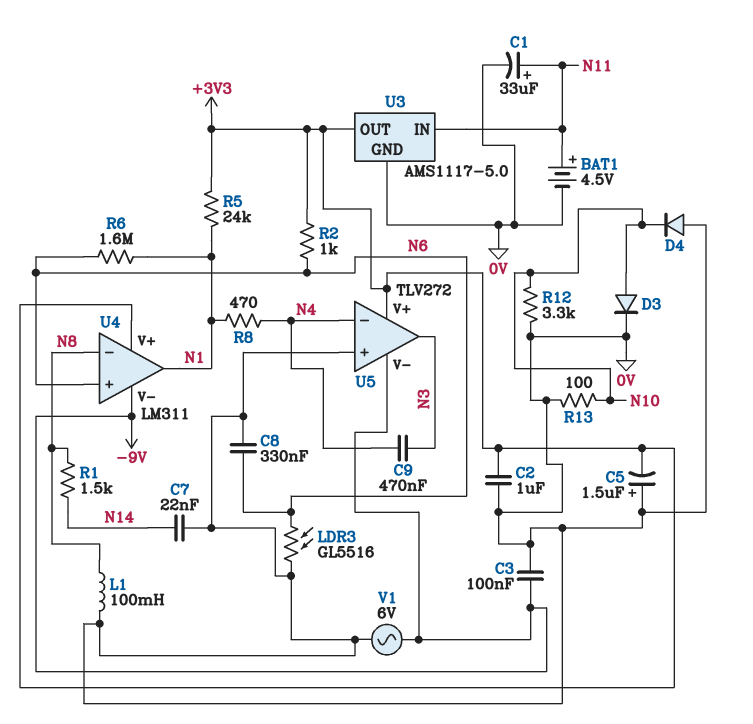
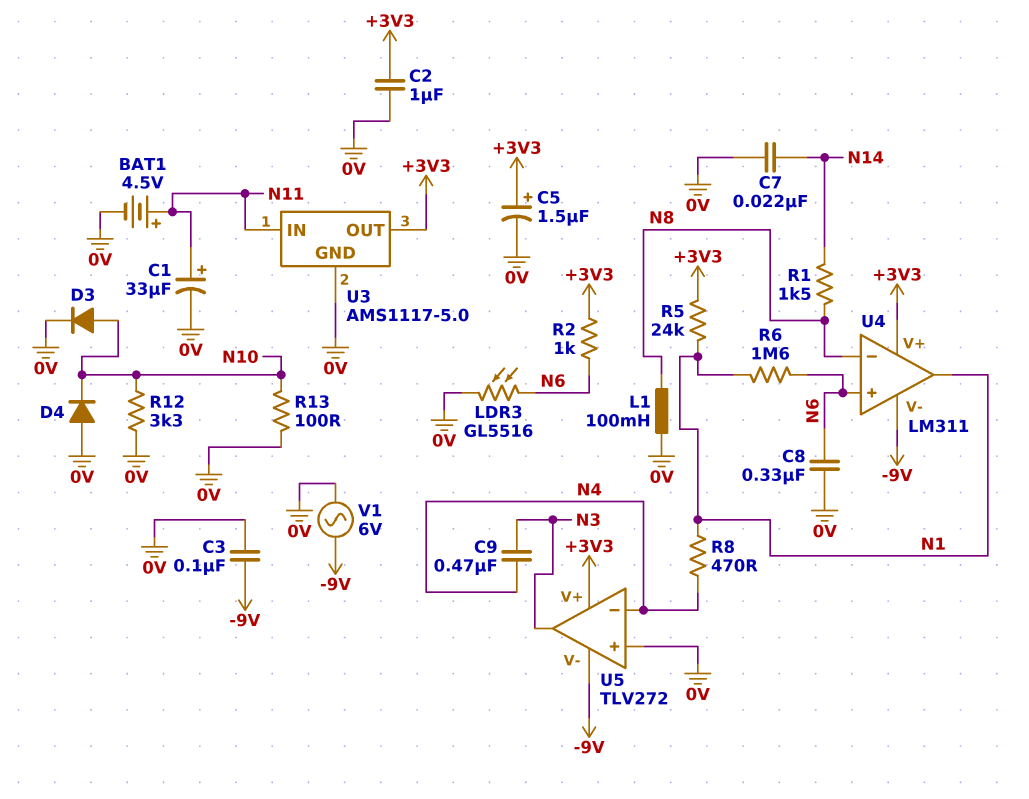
C5: 1.5uF (plus 0V, minus +3V3) -> 1.5uF (plus +3V3, minus 0V)

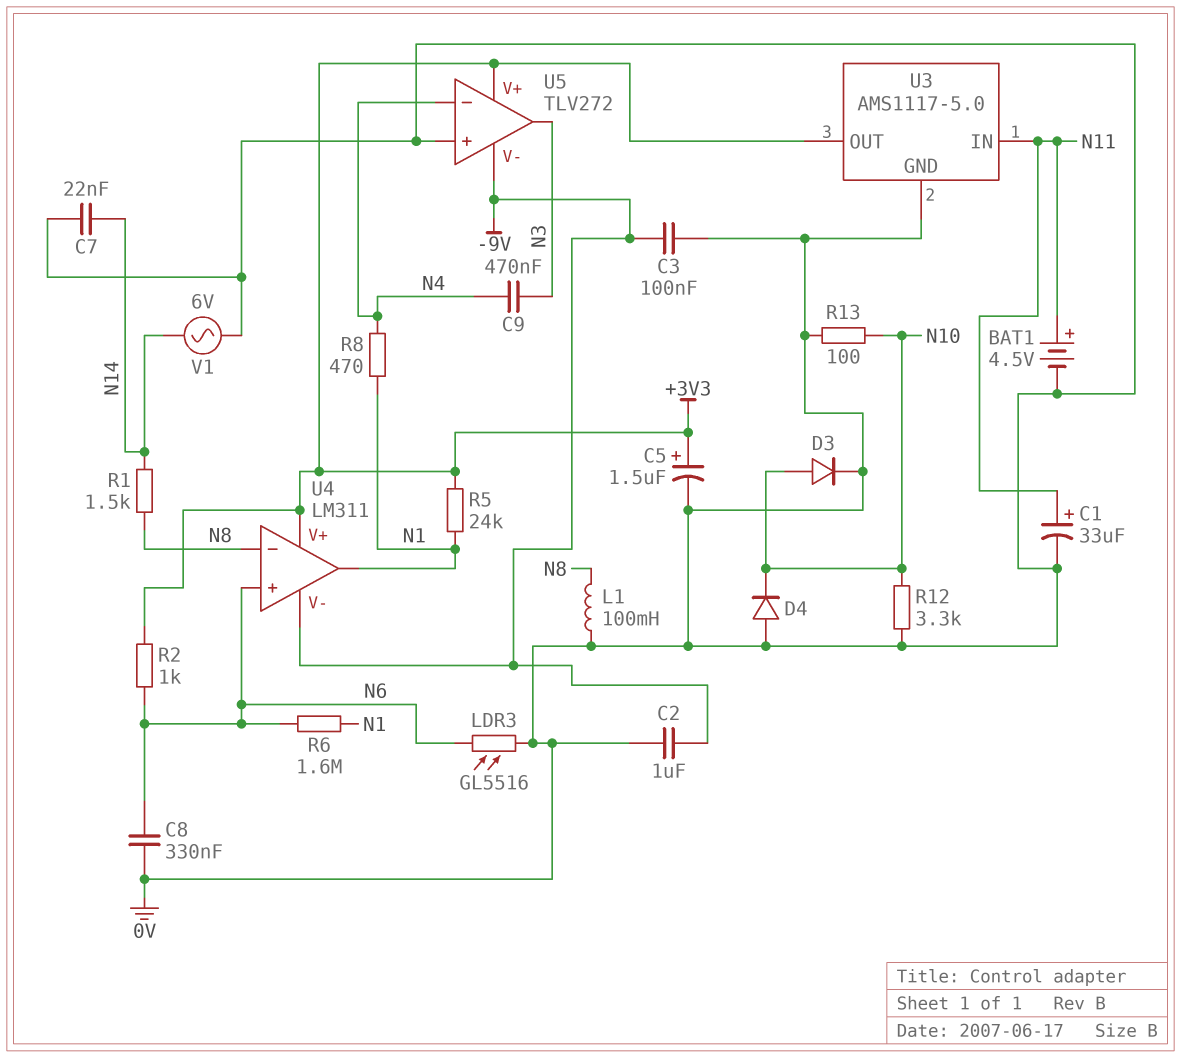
C2: 1uF (+3V3, 0V) -> 1uF (-9V, 0V)
V1: AC 6V (-9V, 0V) -> AC 6V (0V, N14)

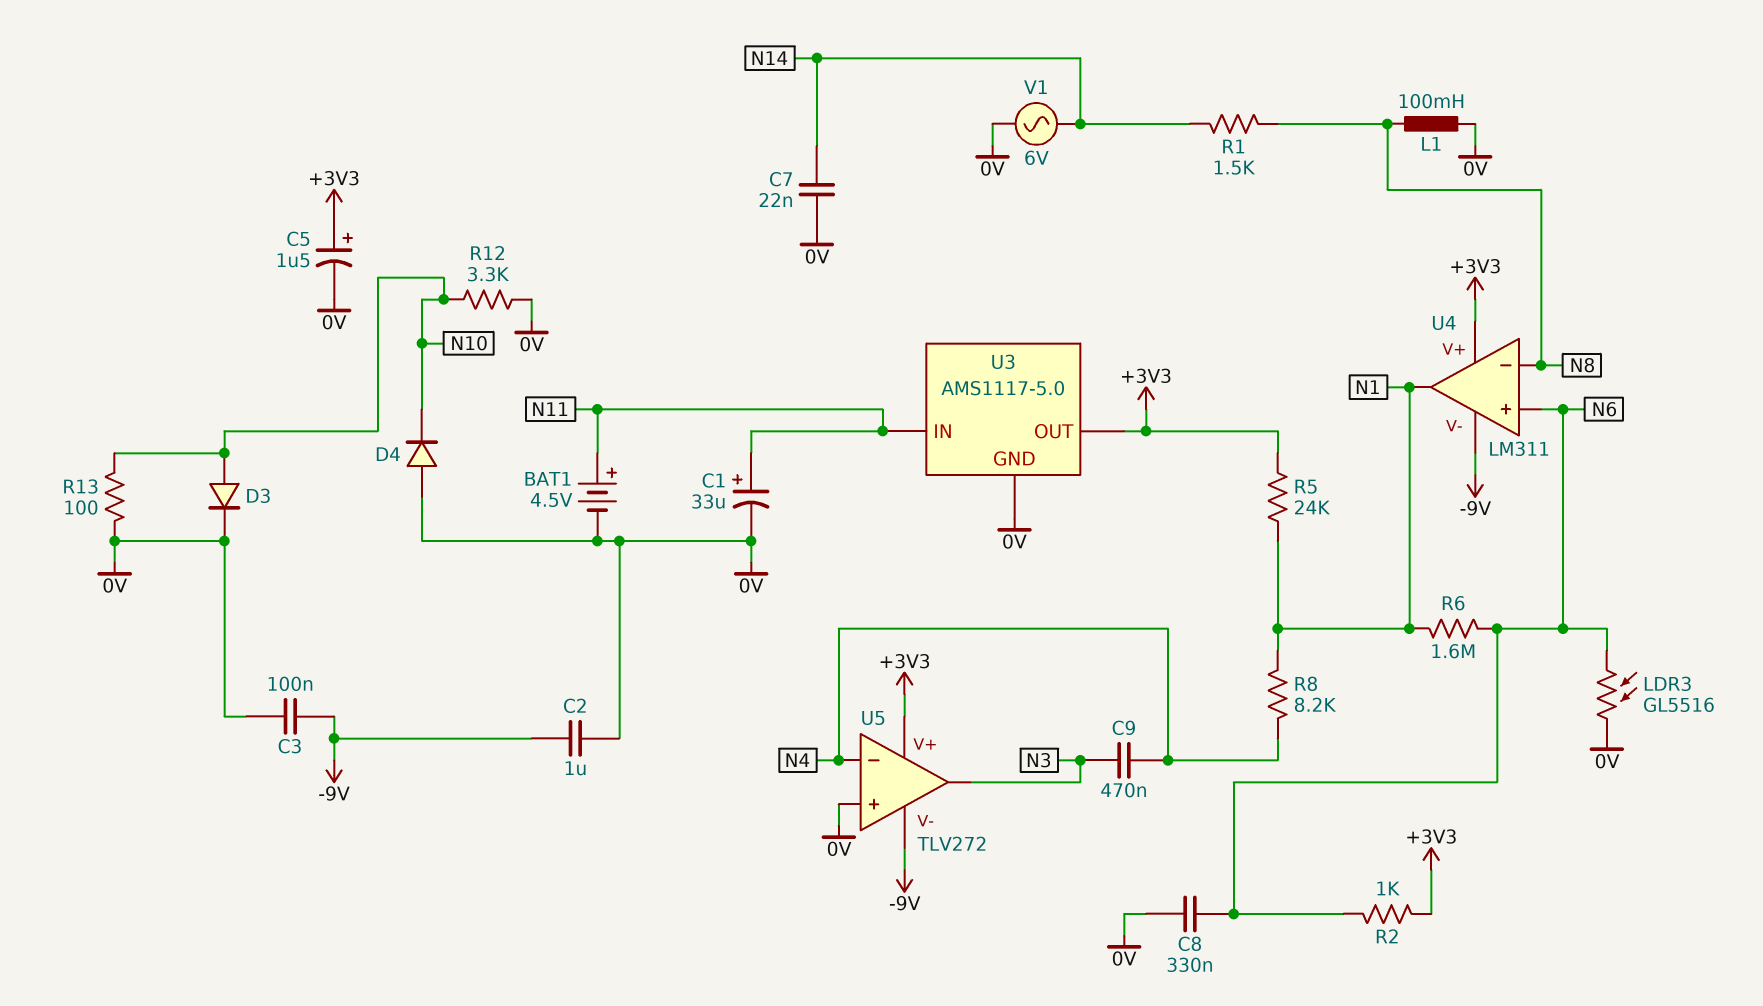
R8: 470 (N1, N4) -> 8.2k (N1, N4)

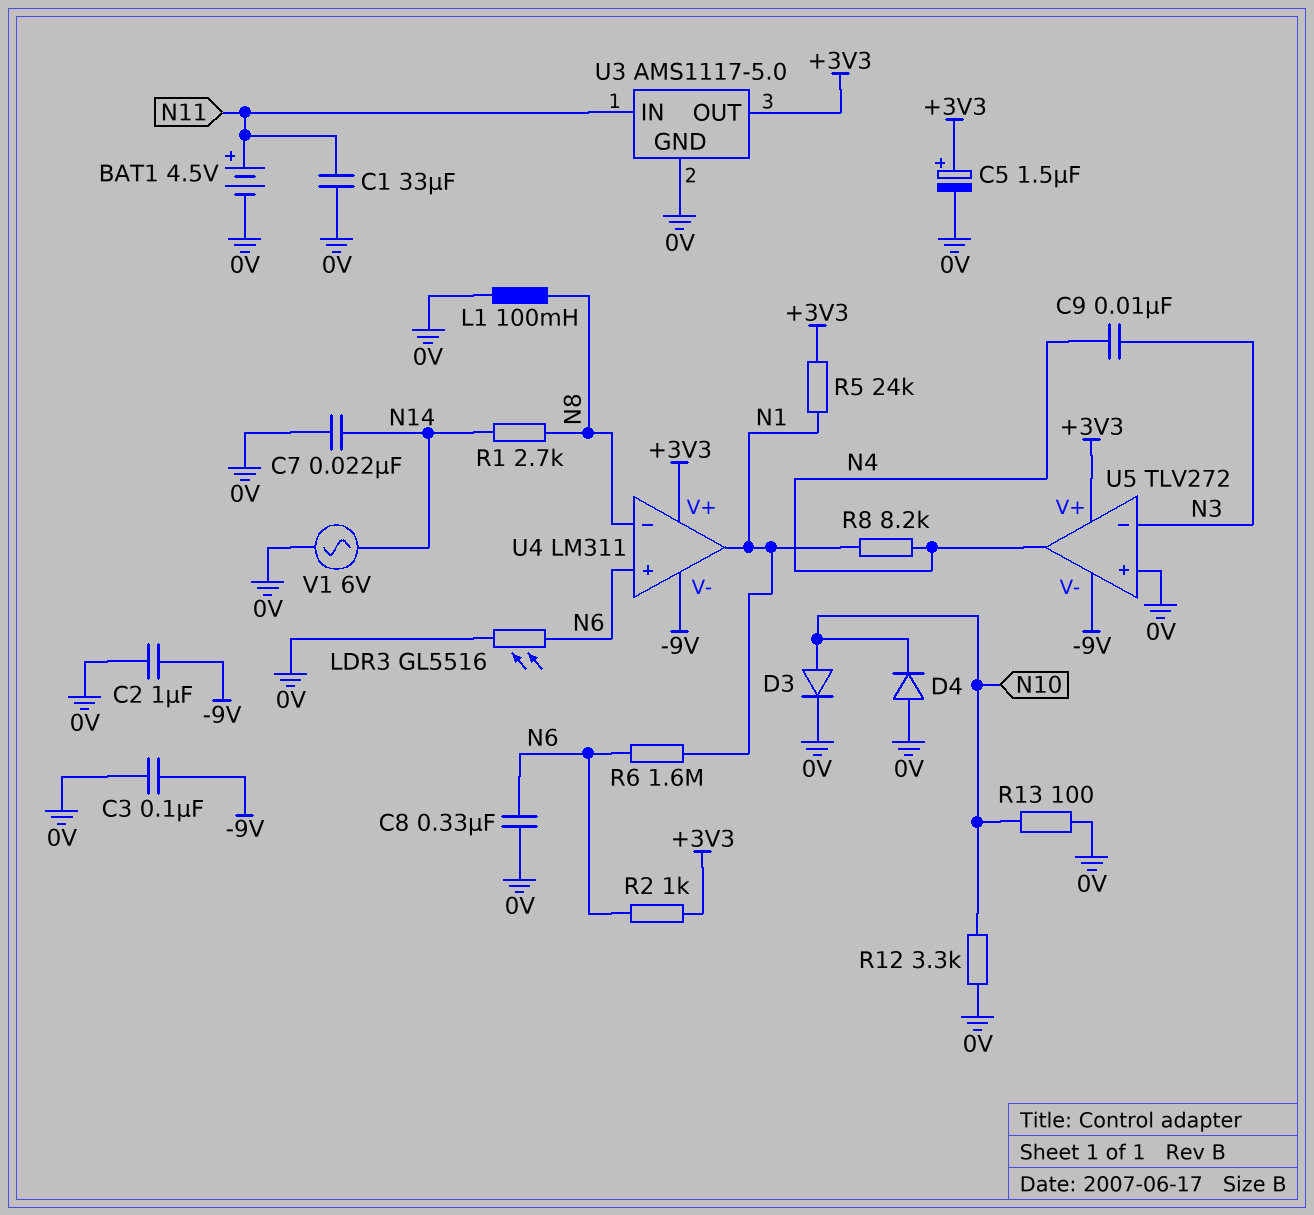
C1: 33uF (plus N11, minus 0V) -> 33uF (0V, N11)
C9: 470nF (N3, N4) -> 10nF (N3, N4)
R1: 1.5k (N8, N14) -> 2.7k (N8, N14)
U5 pin in-: N4 -> N3
U5 pin out: N3 -> N4

